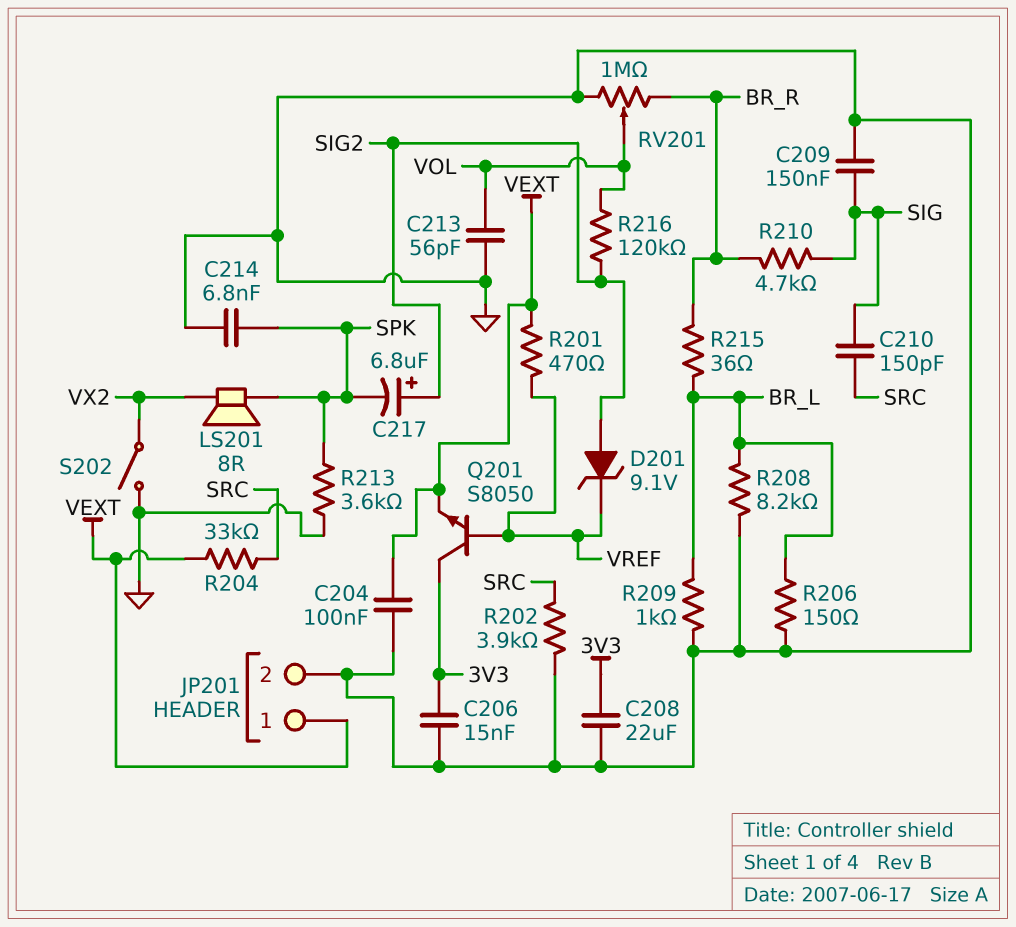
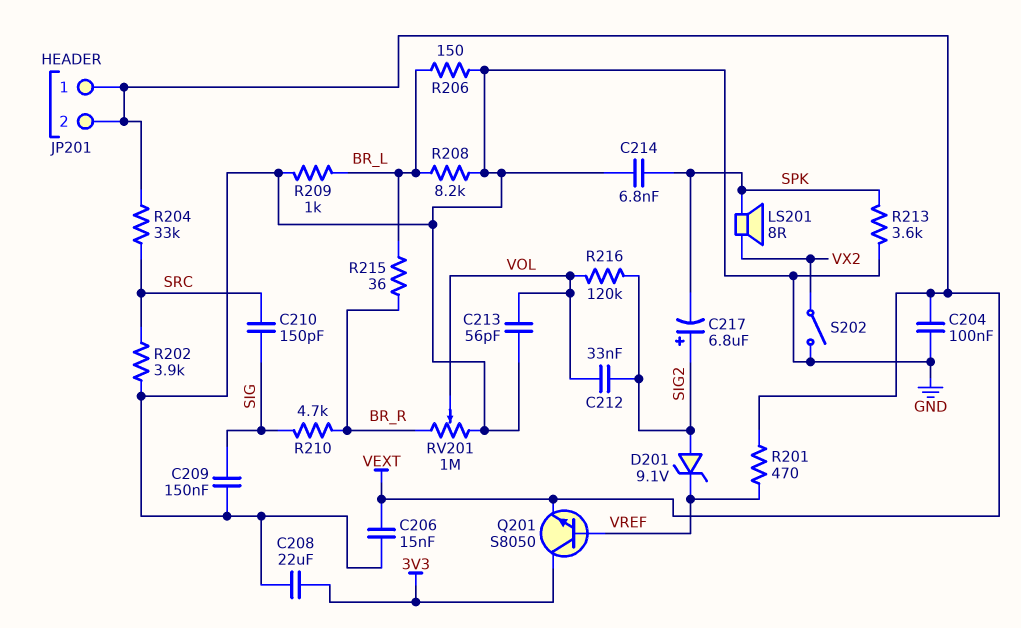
C206: 15nF (3V3, GND) -> 15nF (GND, VEXT)
C212: none -> 33nF (SIG2, VOL)
JP201 pin 2: GND -> VEXT

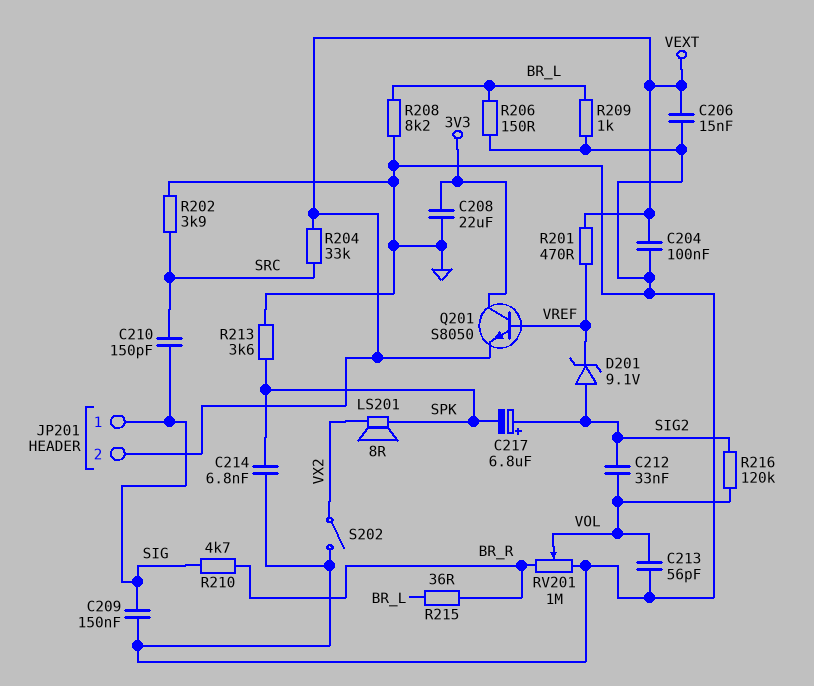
JP201 pin 1: VEXT -> SIG

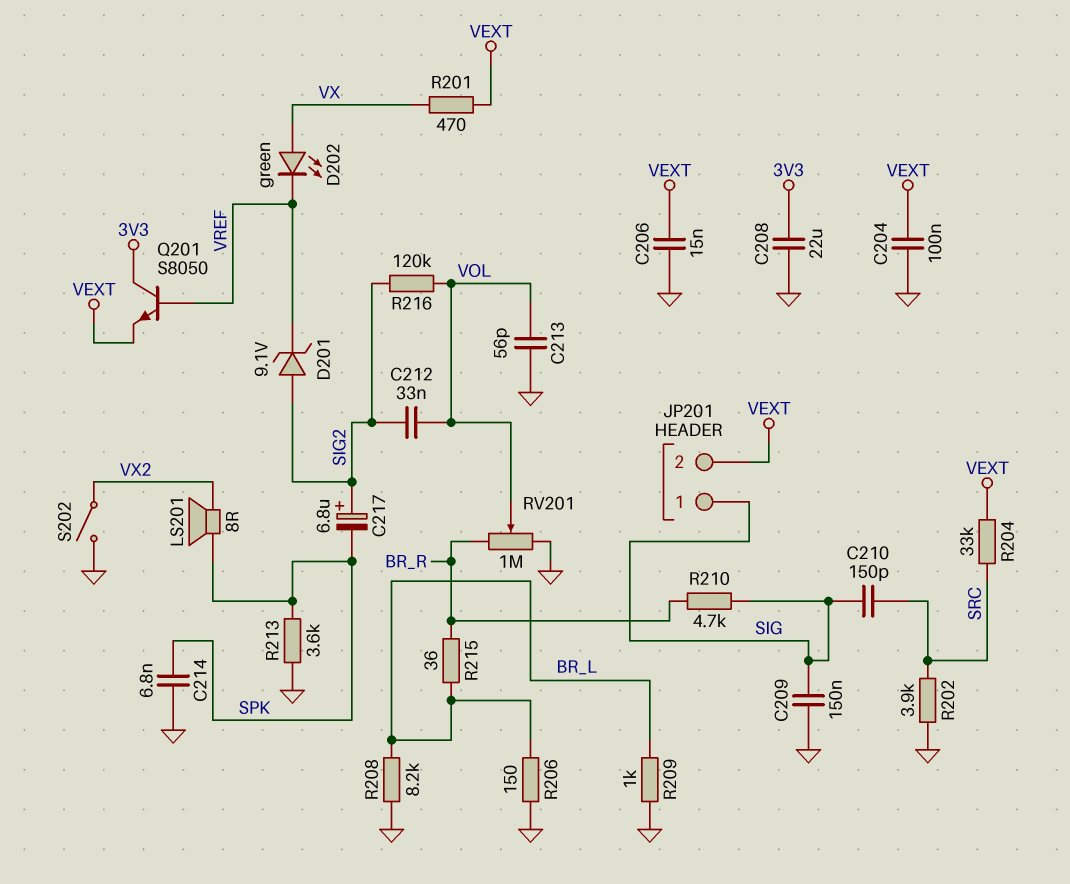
D202: none -> LED green (A VX, K VREF)
R201: 470 (VEXT, VREF) -> 470 (VEXT, VX)

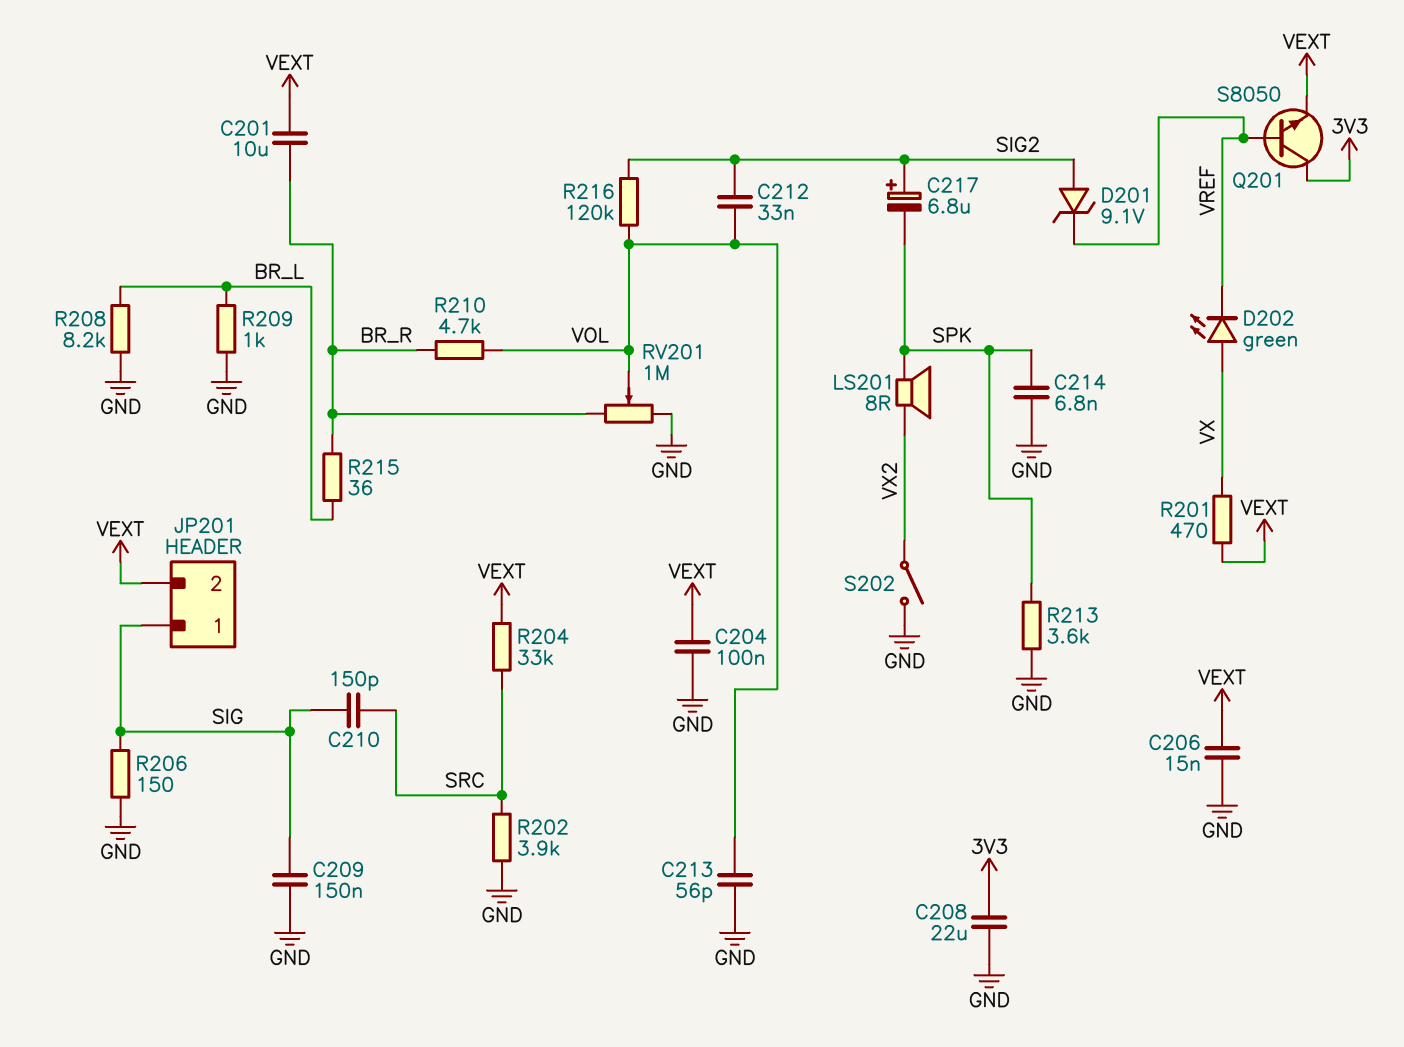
C201: none -> 10uF (BR_R, VEXT)
R206: 150 (BR_L, GND) -> 150 (GND, SIG)
R210: 4.7k (BR_R, SIG) -> 4.7k (BR_R, VOL)

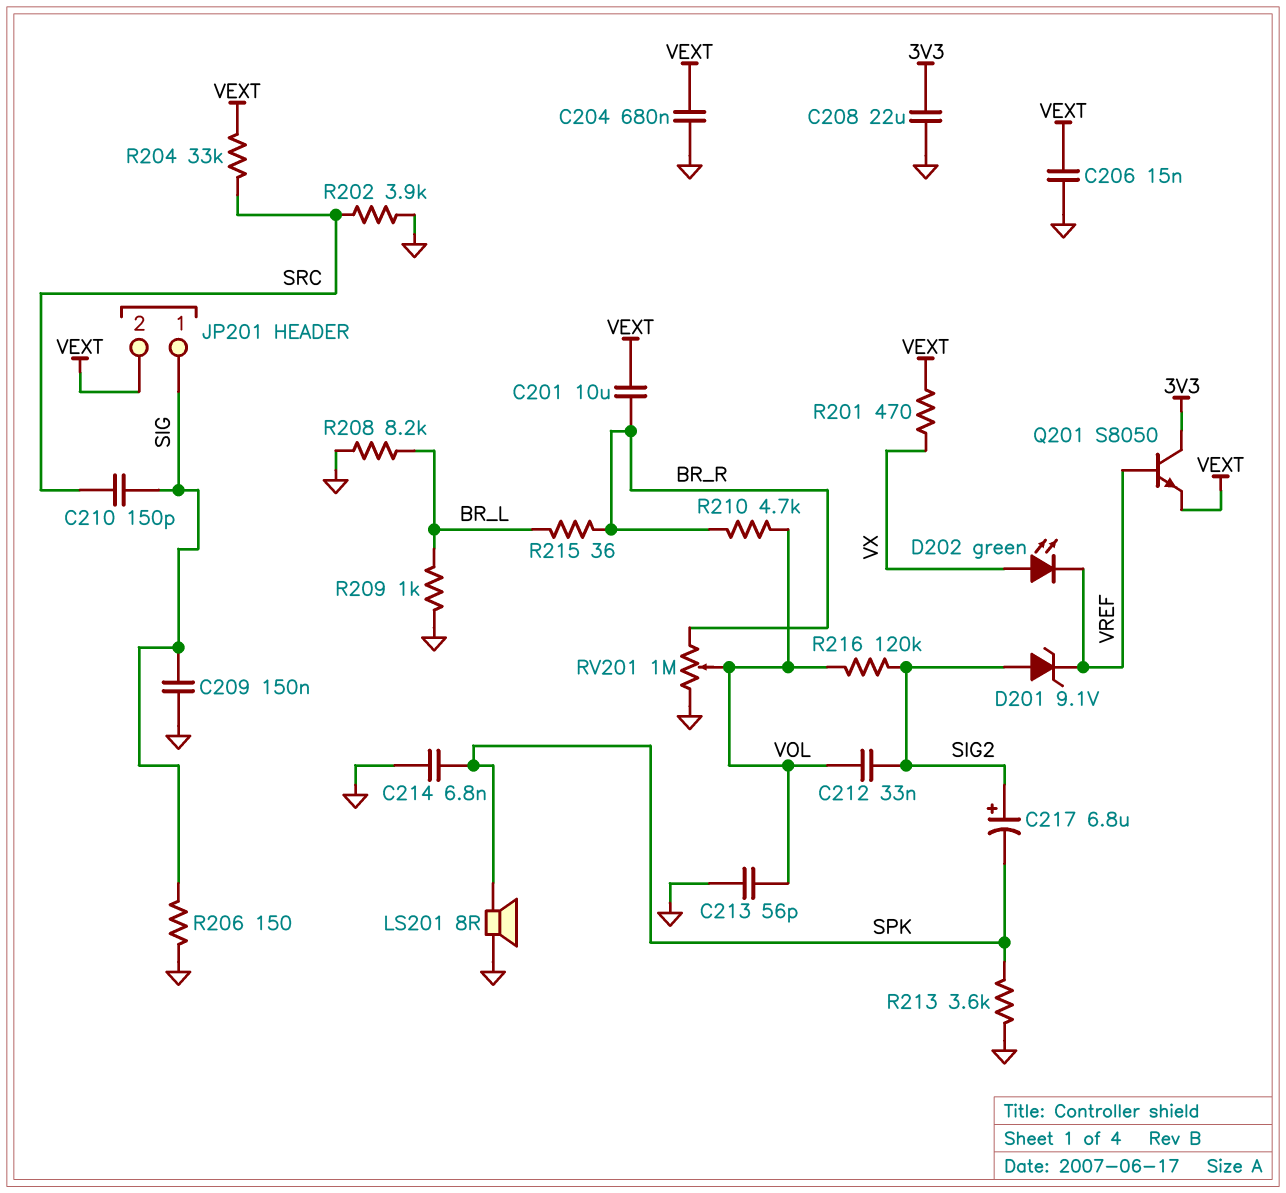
C204: 100nF (GND, VEXT) -> 680nF (GND, VEXT)
LS201: speaker 8R (SPK, VX2) -> speaker 8R (GND, SPK)
S202: switch (GND, VX2) -> none

